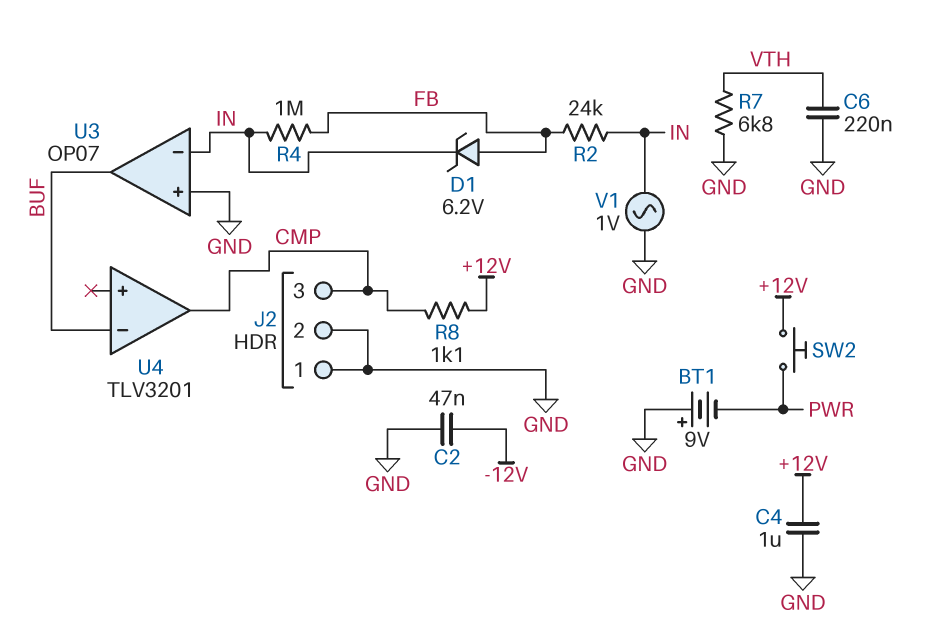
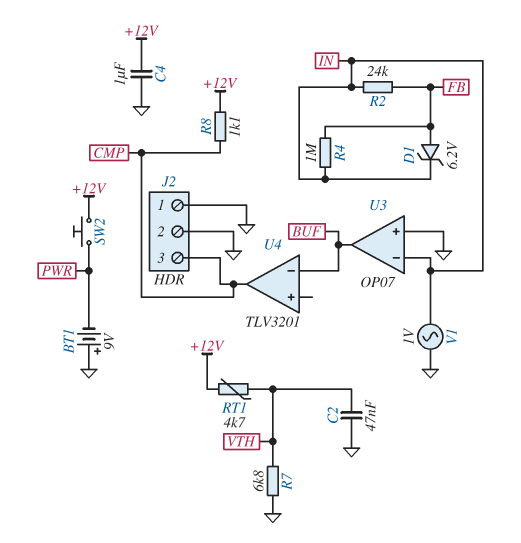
C2: 47nF (-12V, GND) -> 47nF (GND, VTH)
C6: 220nF (GND, VTH) -> none
RT1: none -> 4.7k (+12V, VTH)

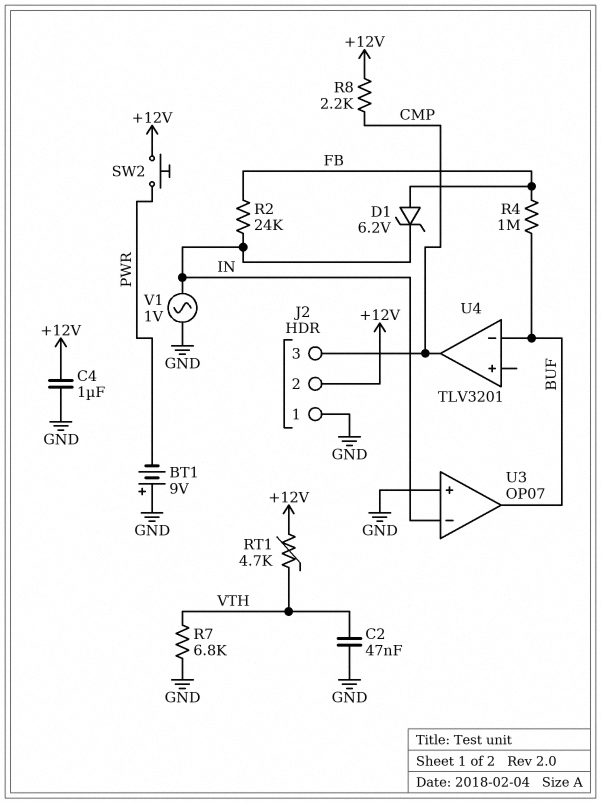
J2 pin 2: GND -> +12V
R4: 1M (FB, IN) -> 1M (BUF, FB)
R8: 1.1k (+12V, CMP) -> 2.2k (+12V, CMP)

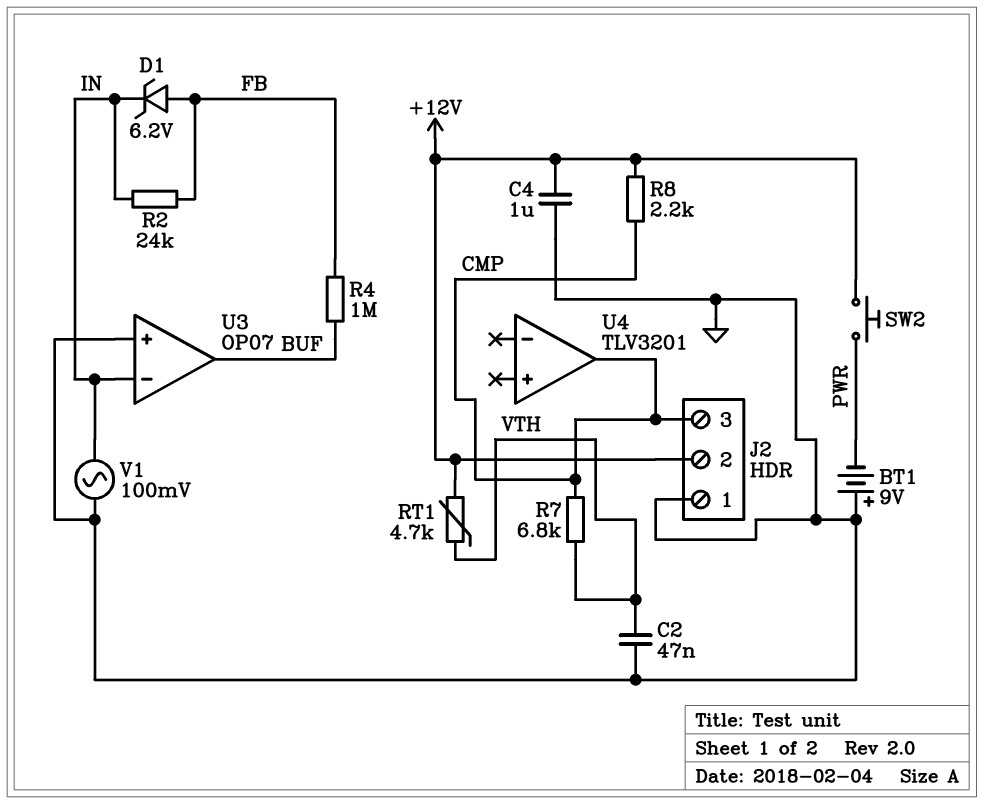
R7: 6.8k (GND, VTH) -> 6.8k (CMP, VTH)
U4 pin in-: BUF -> none
V1: AC 1V (GND, IN) -> AC 100mV (GND, IN)

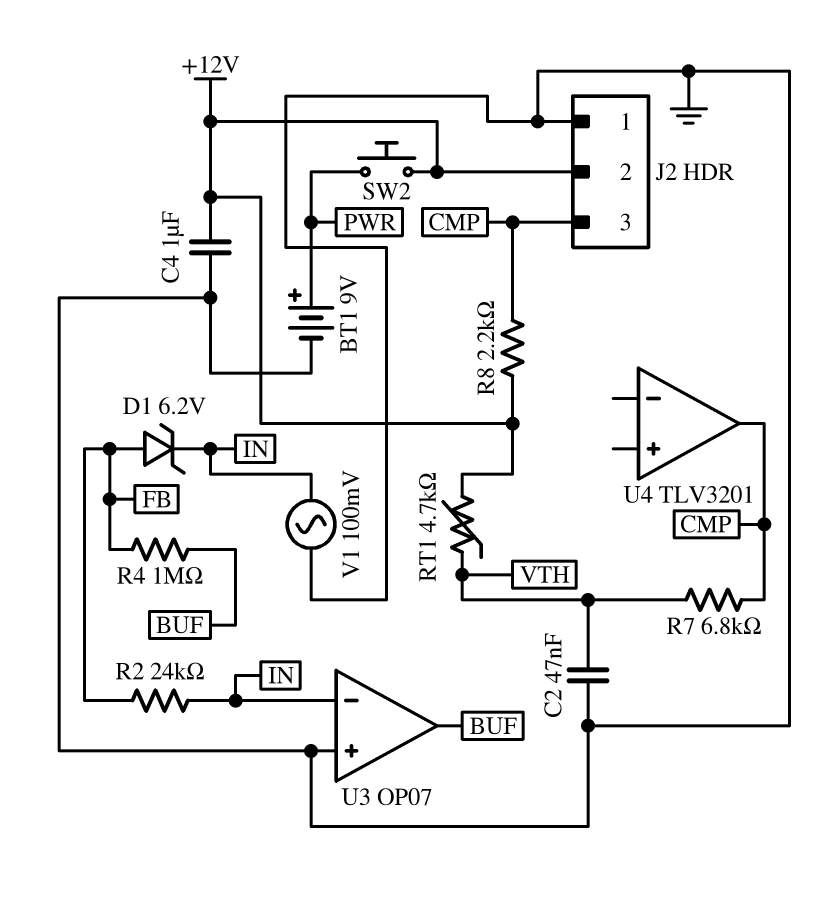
BT1: 9V (plus GND, minus PWR) -> 9V (plus PWR, minus GND)

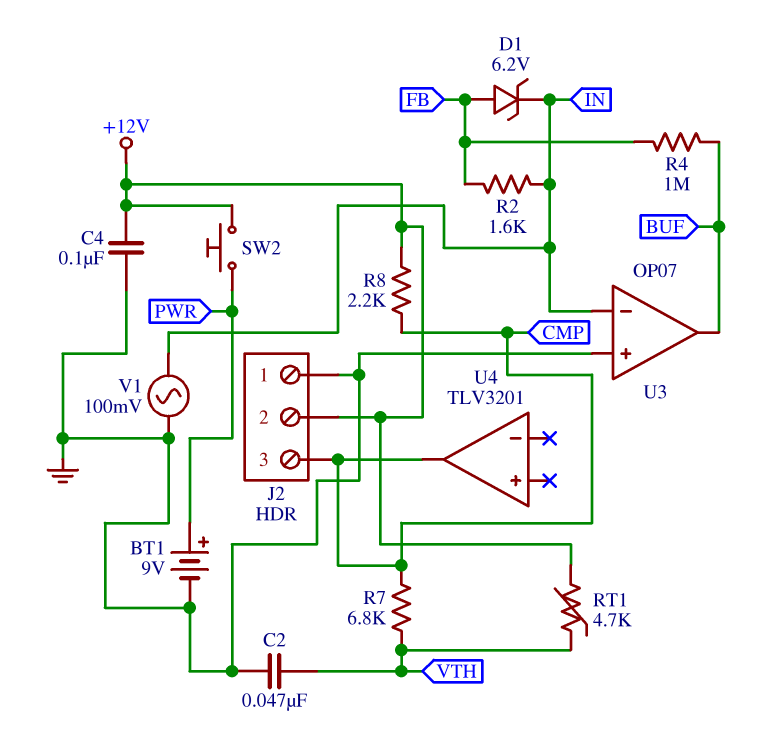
C4: 1uF (+12V, GND) -> 100nF (+12V, GND)
R2: 24k (FB, IN) -> 1.6k (FB, IN)

